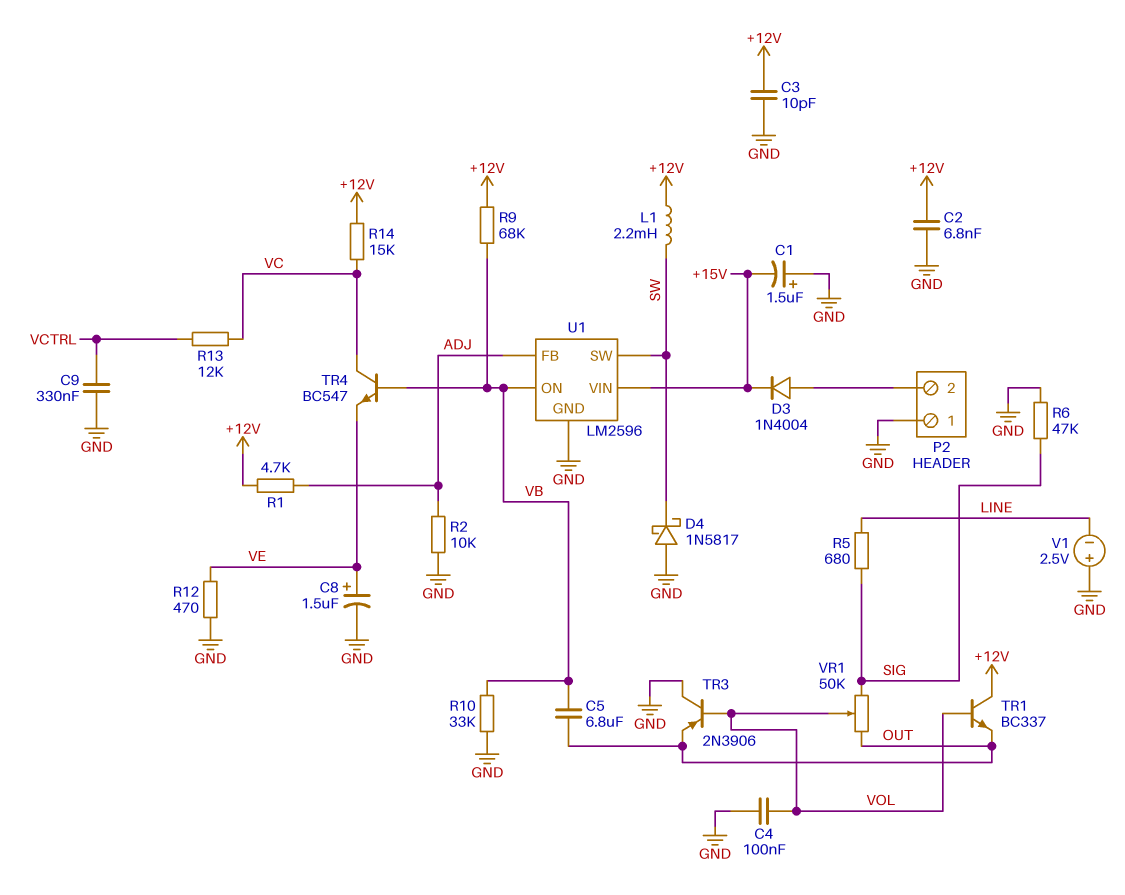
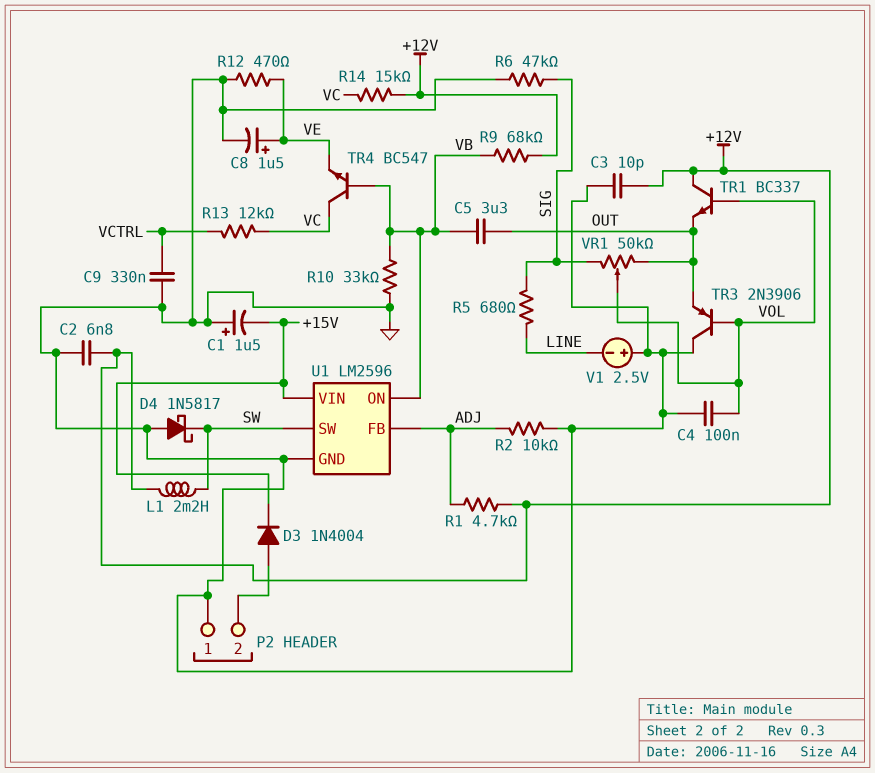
C5: 6.8uF (OUT, VB) -> 3.3uF (OUT, VB)

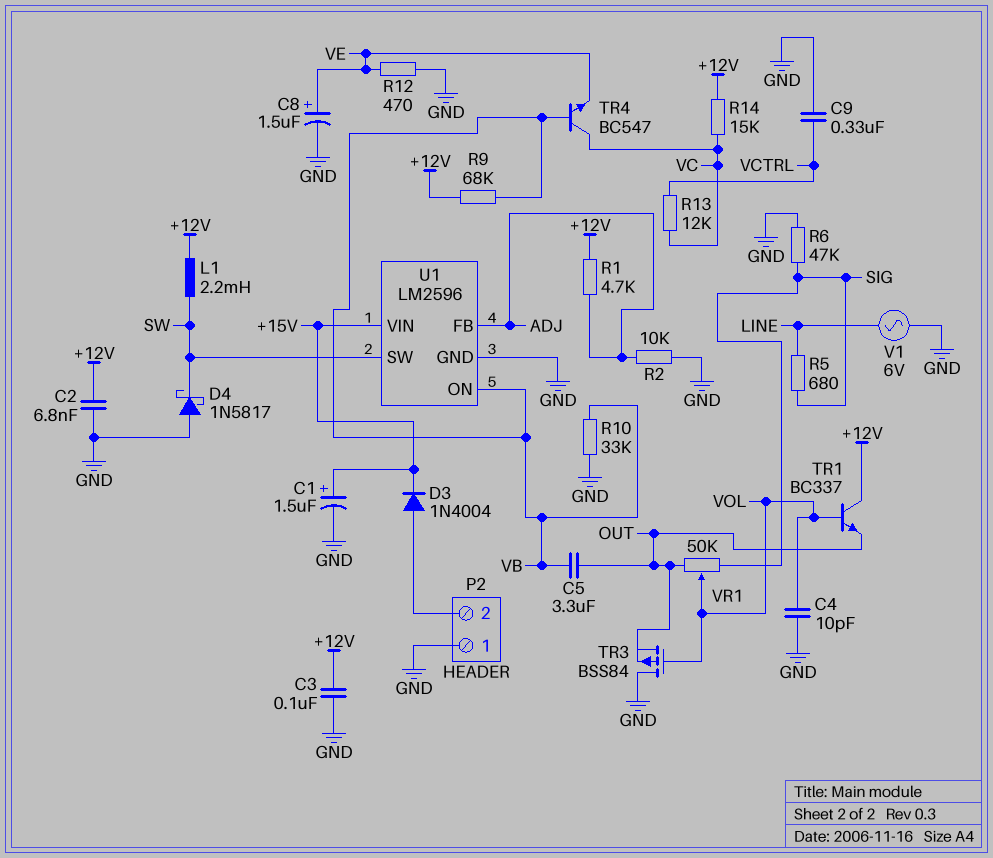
C1: 1.5uF (plus GND, minus +15V) -> 1.5uF (plus +15V, minus GND)
C3: 10pF (+12V, GND) -> 100nF (+12V, GND)
C4: 100nF (GND, VOL) -> 10pF (GND, VOL)
TR3: PNP 2N3906 (B VOL, C GND, E OUT) -> PMOS BSS84 (G VOL, D GND, S OUT)
V1: 2.5V (plus GND, minus LINE) -> AC 6V (GND, LINE)

